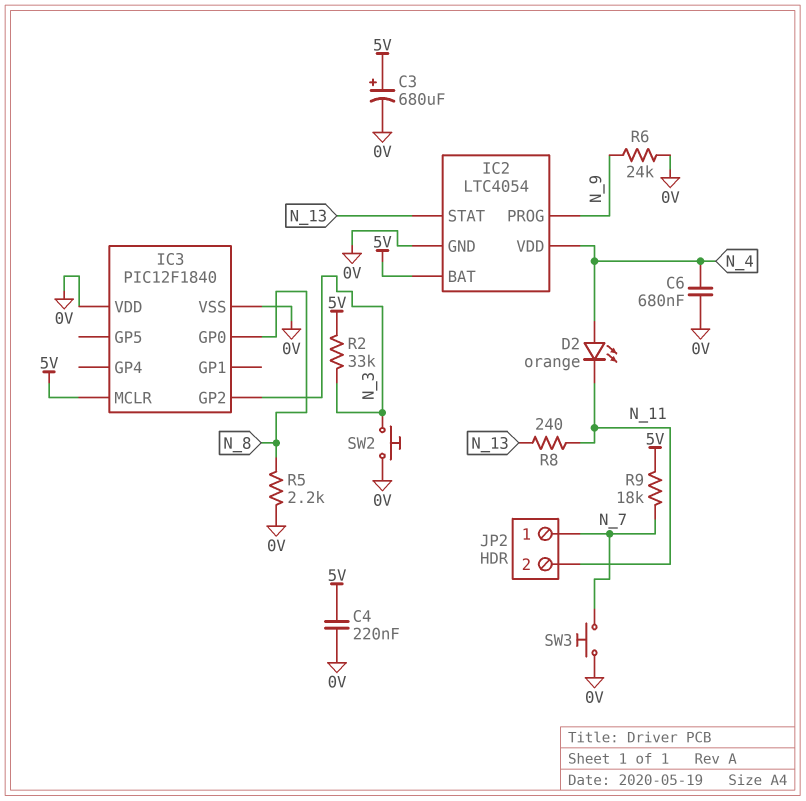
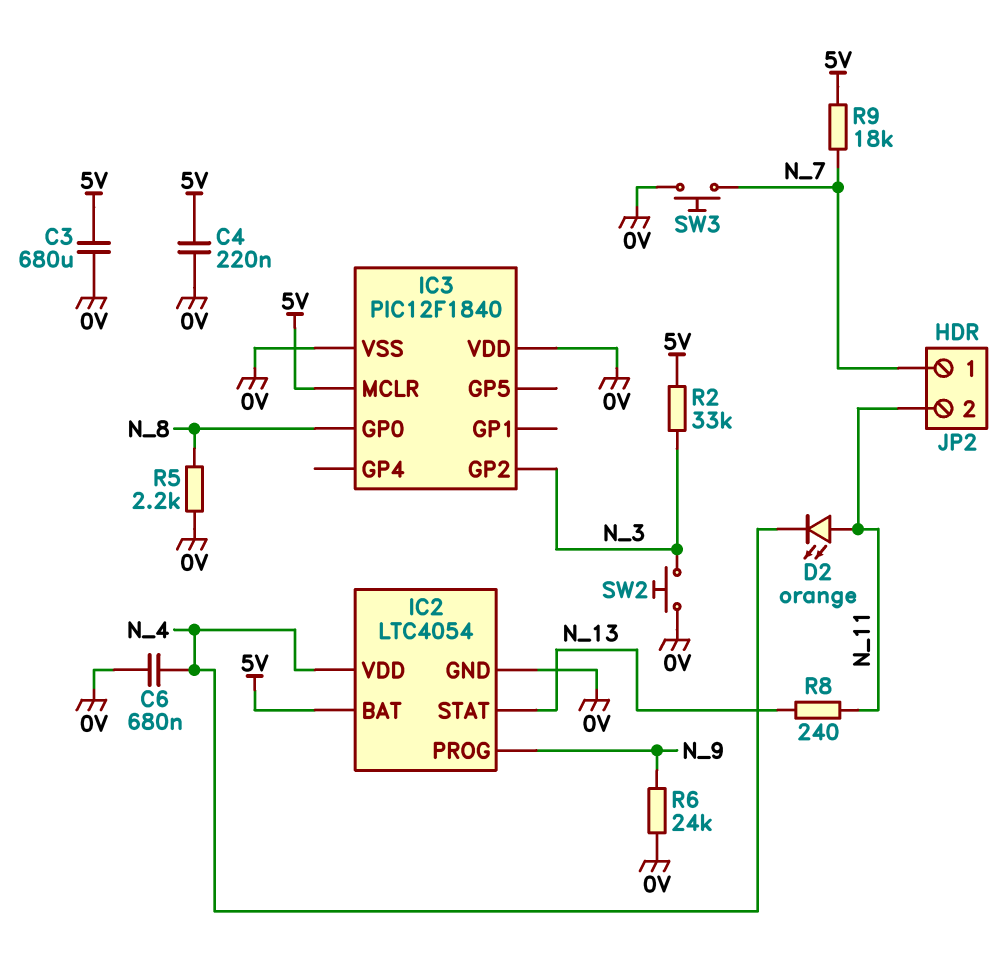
C3: 680uF (plus 5V, minus 0V) -> 680uF (0V, 5V)
D2: LED orange (A N_4, K N_11) -> LED orange (A N_11, K N_4)

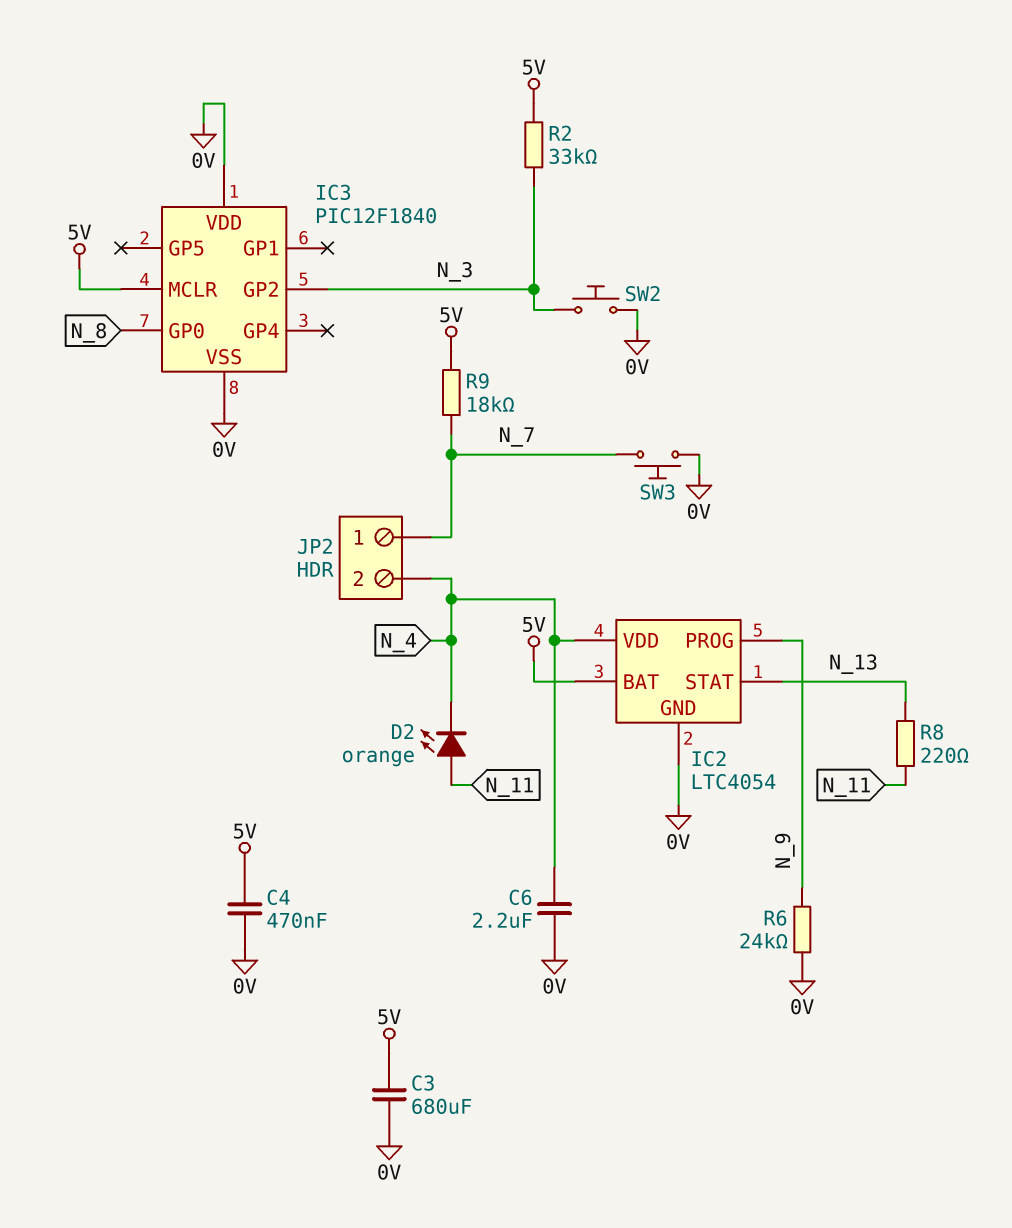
C4: 220nF (0V, 5V) -> 470nF (0V, 5V)
C6: 680nF (0V, N_4) -> 2.2uF (0V, N_4)
JP2 pin 2: N_11 -> N_4
R5: 2.2k (0V, N_8) -> none
R8: 240 (N_11, N_13) -> 220 (N_11, N_13)

